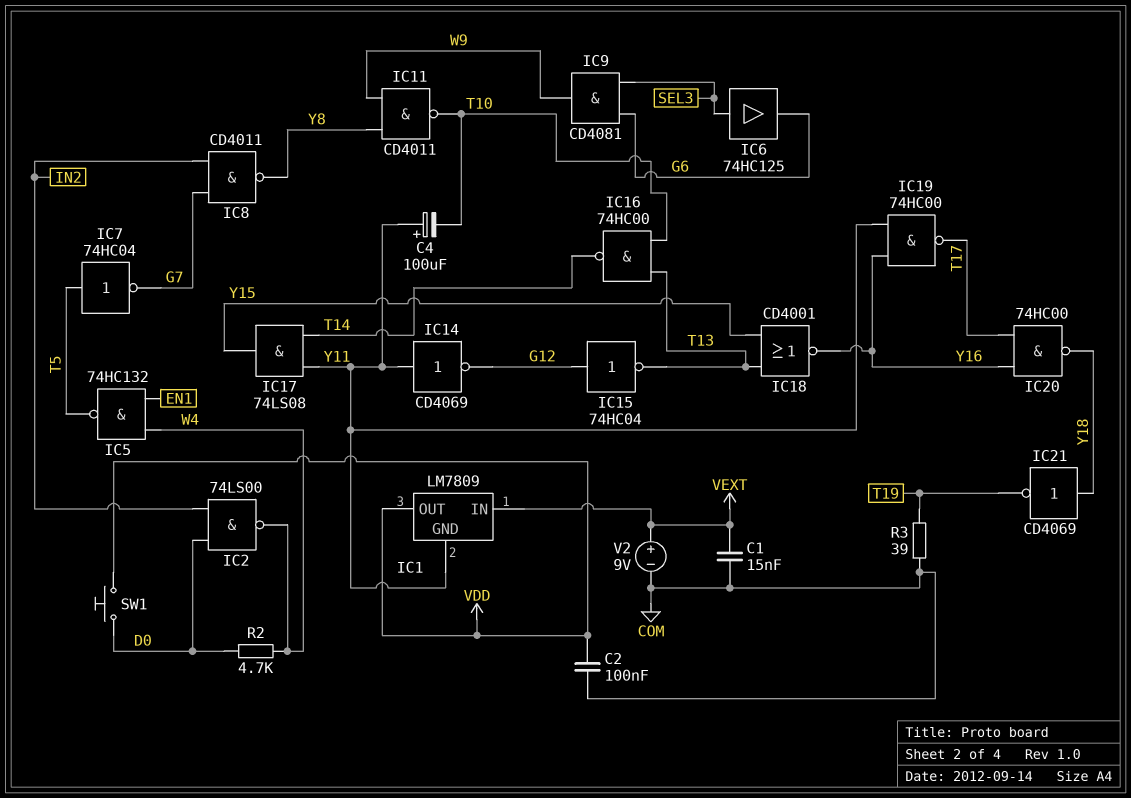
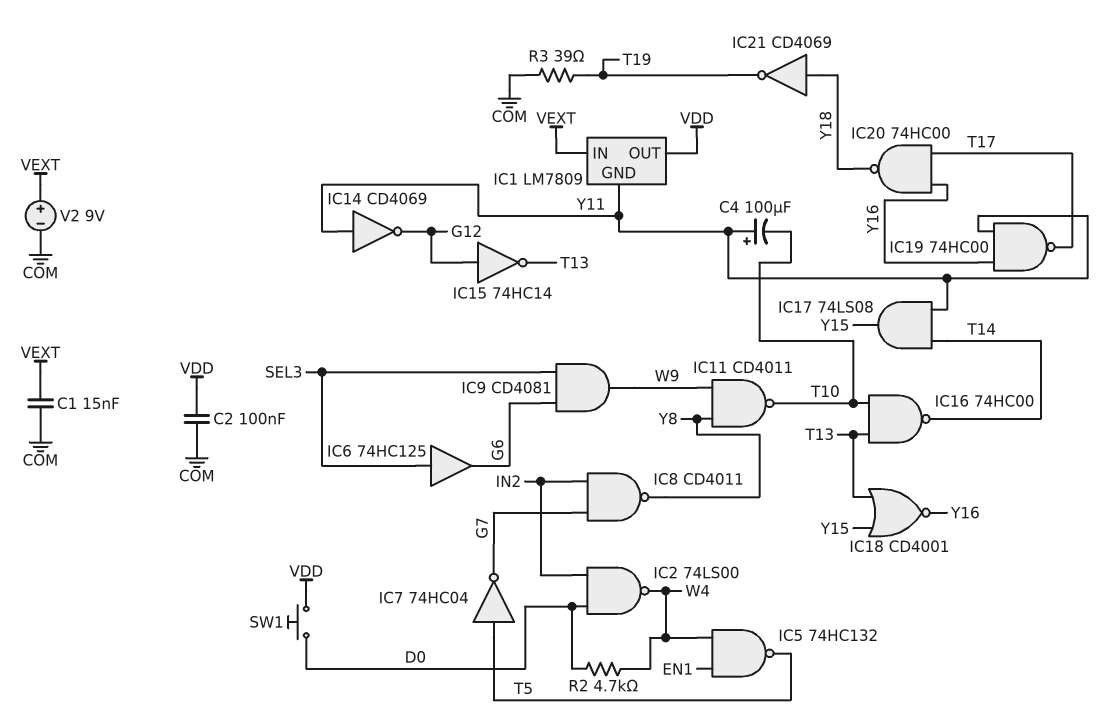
IC15: NOT 74HC04 (in G12, out T13) -> NOT 74HC14 (in G12, out T13)

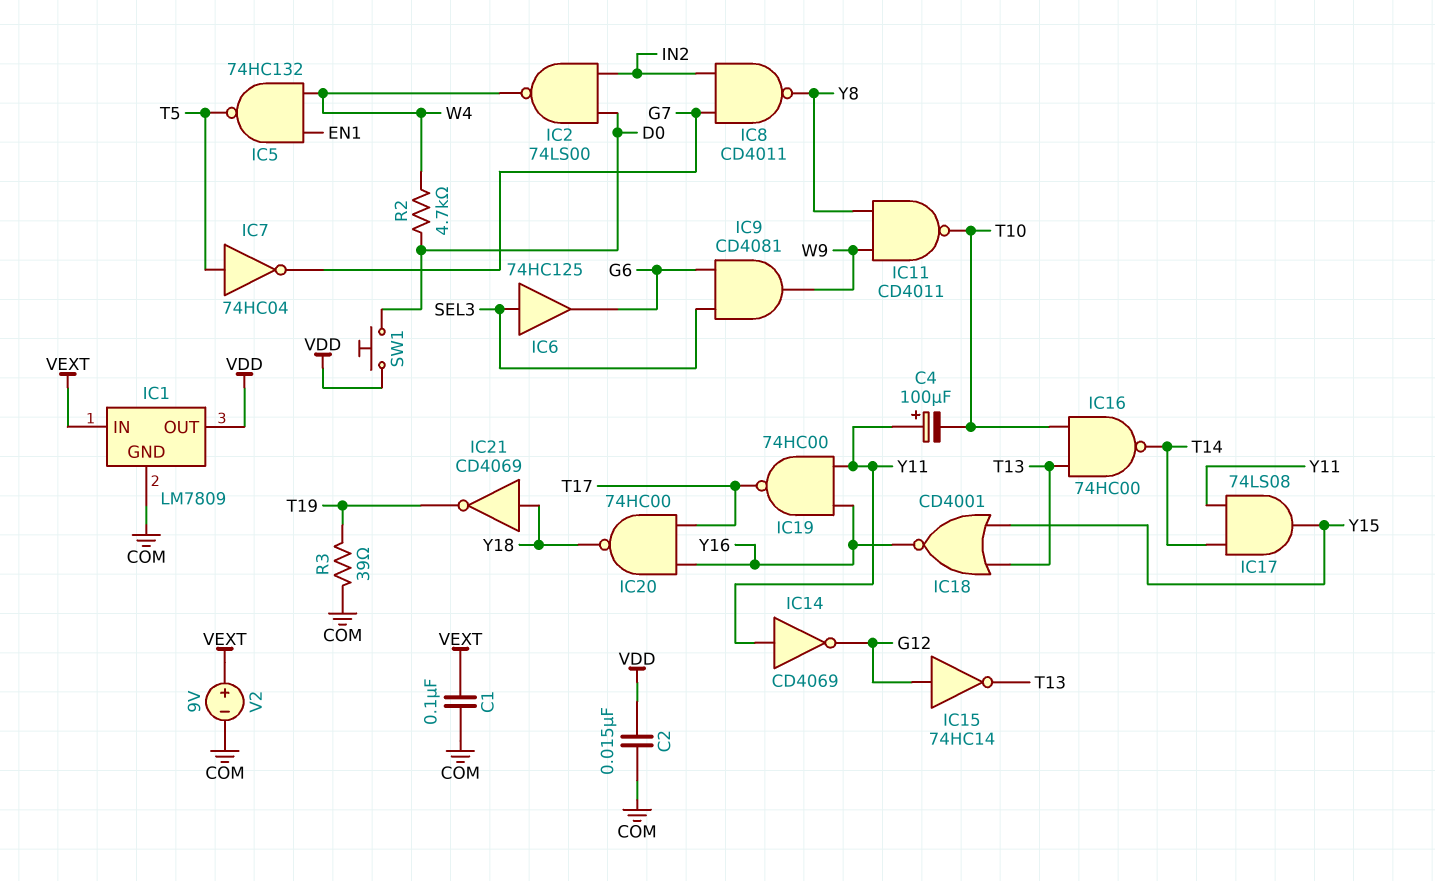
C1: 15nF (COM, VEXT) -> 100nF (COM, VEXT)
C2: 100nF (COM, VDD) -> 15nF (COM, VDD)
IC1 pin GND: Y11 -> COM

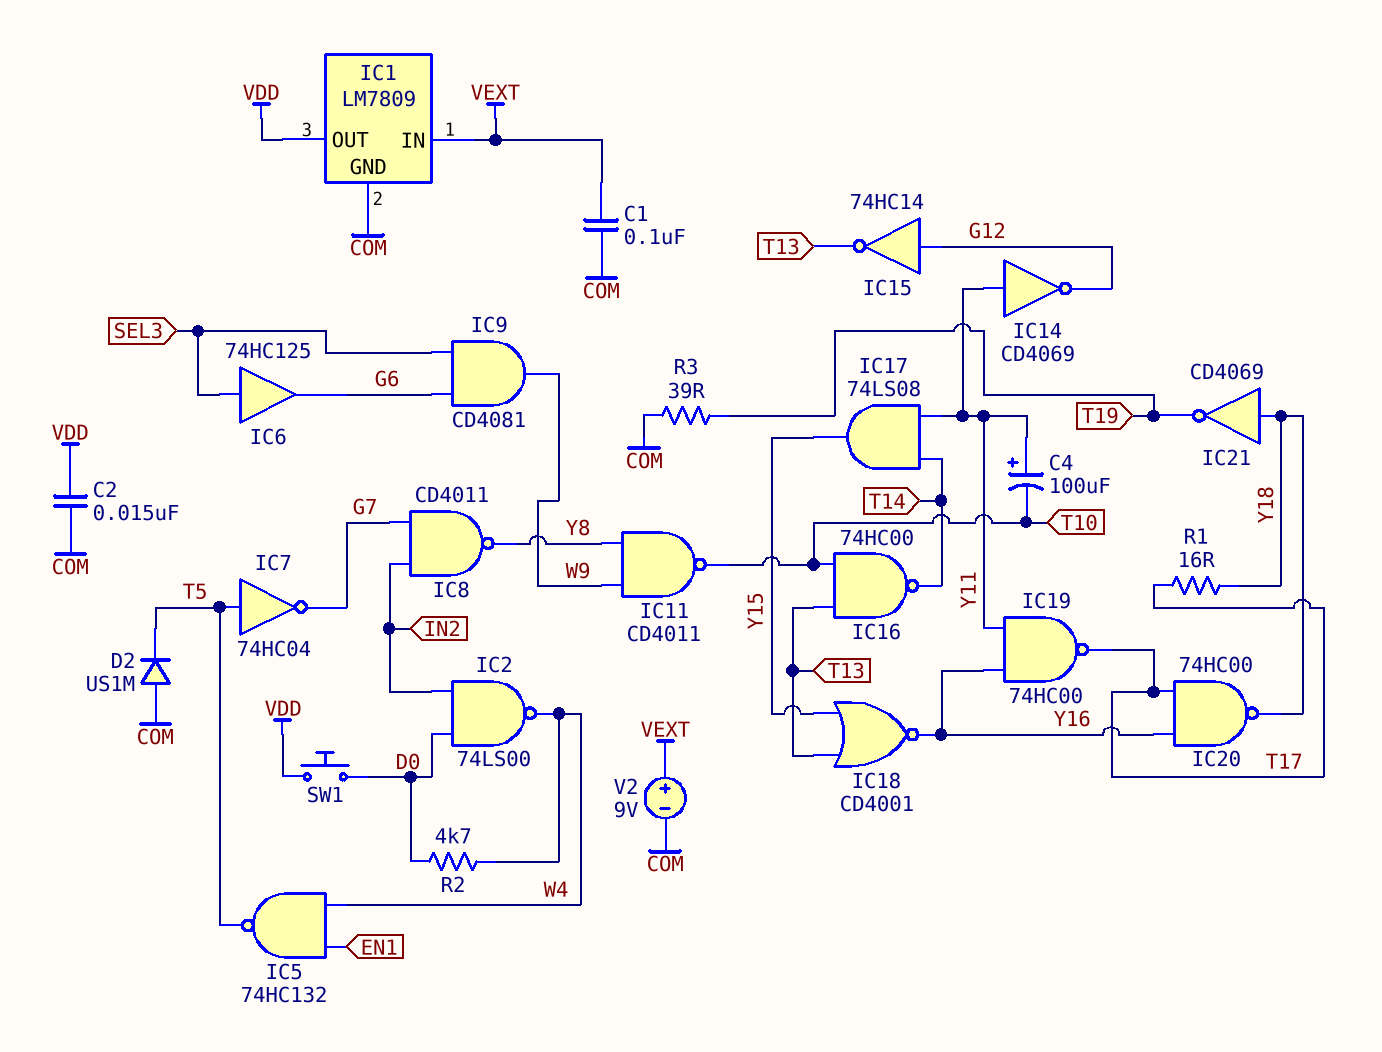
D2: none -> diode US1M (A COM, K T5)
R1: none -> 16 (T17, Y18)

